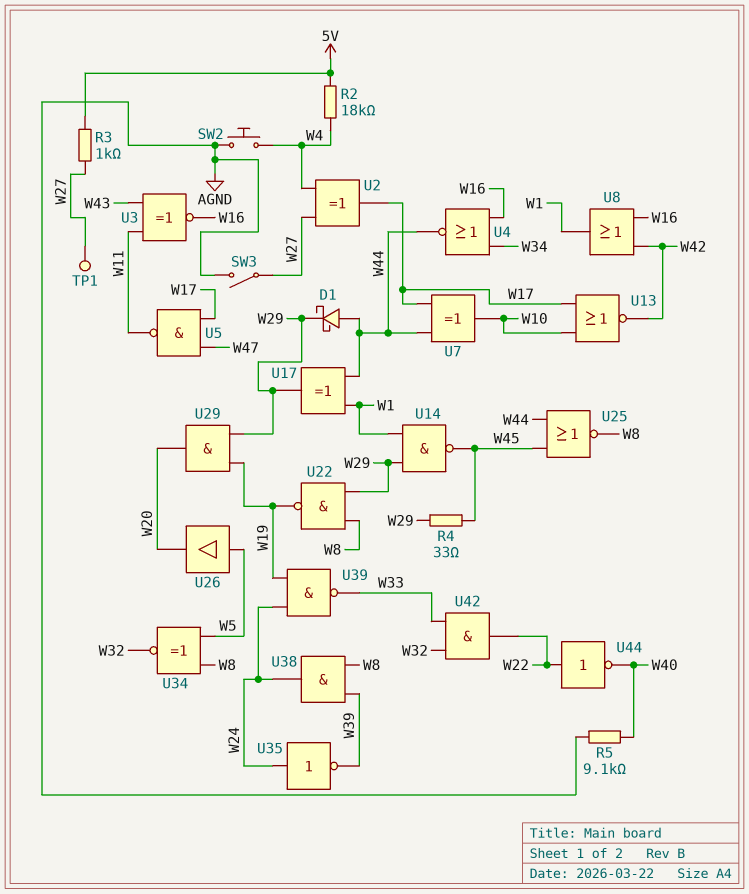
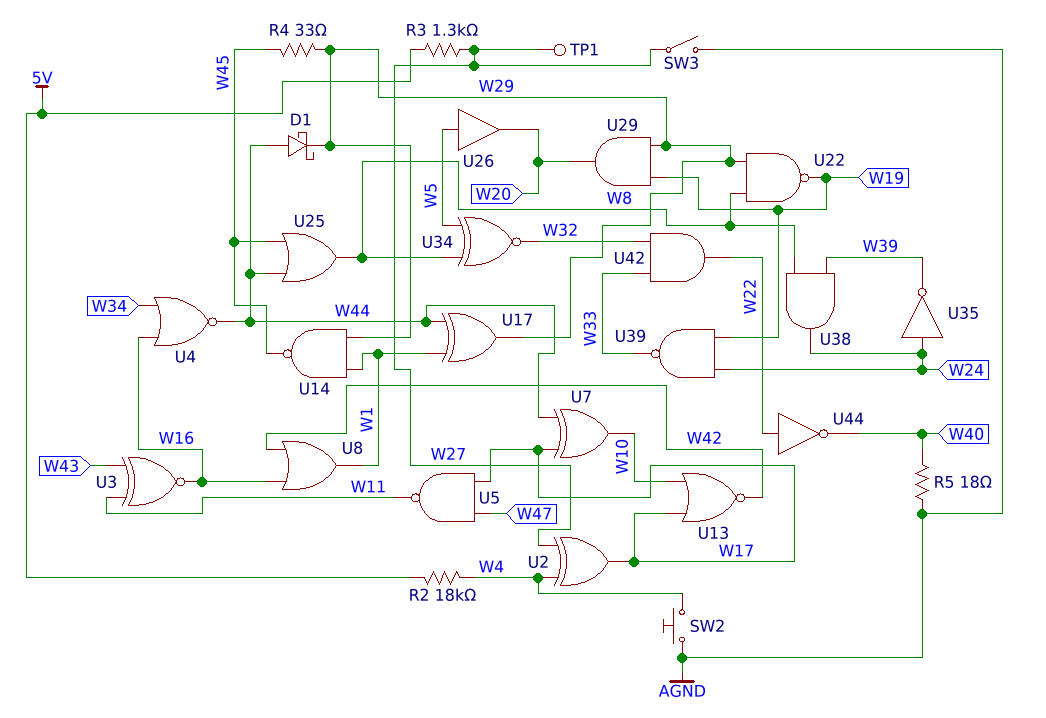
R3: 1k (5V, W27) -> 1.3k (5V, W27)
R5: 9.1k (AGND, W40) -> 18 (AGND, W40)
U25: NOR (in W44, in W45, out W8) -> OR (in W44, in W45, out W8)

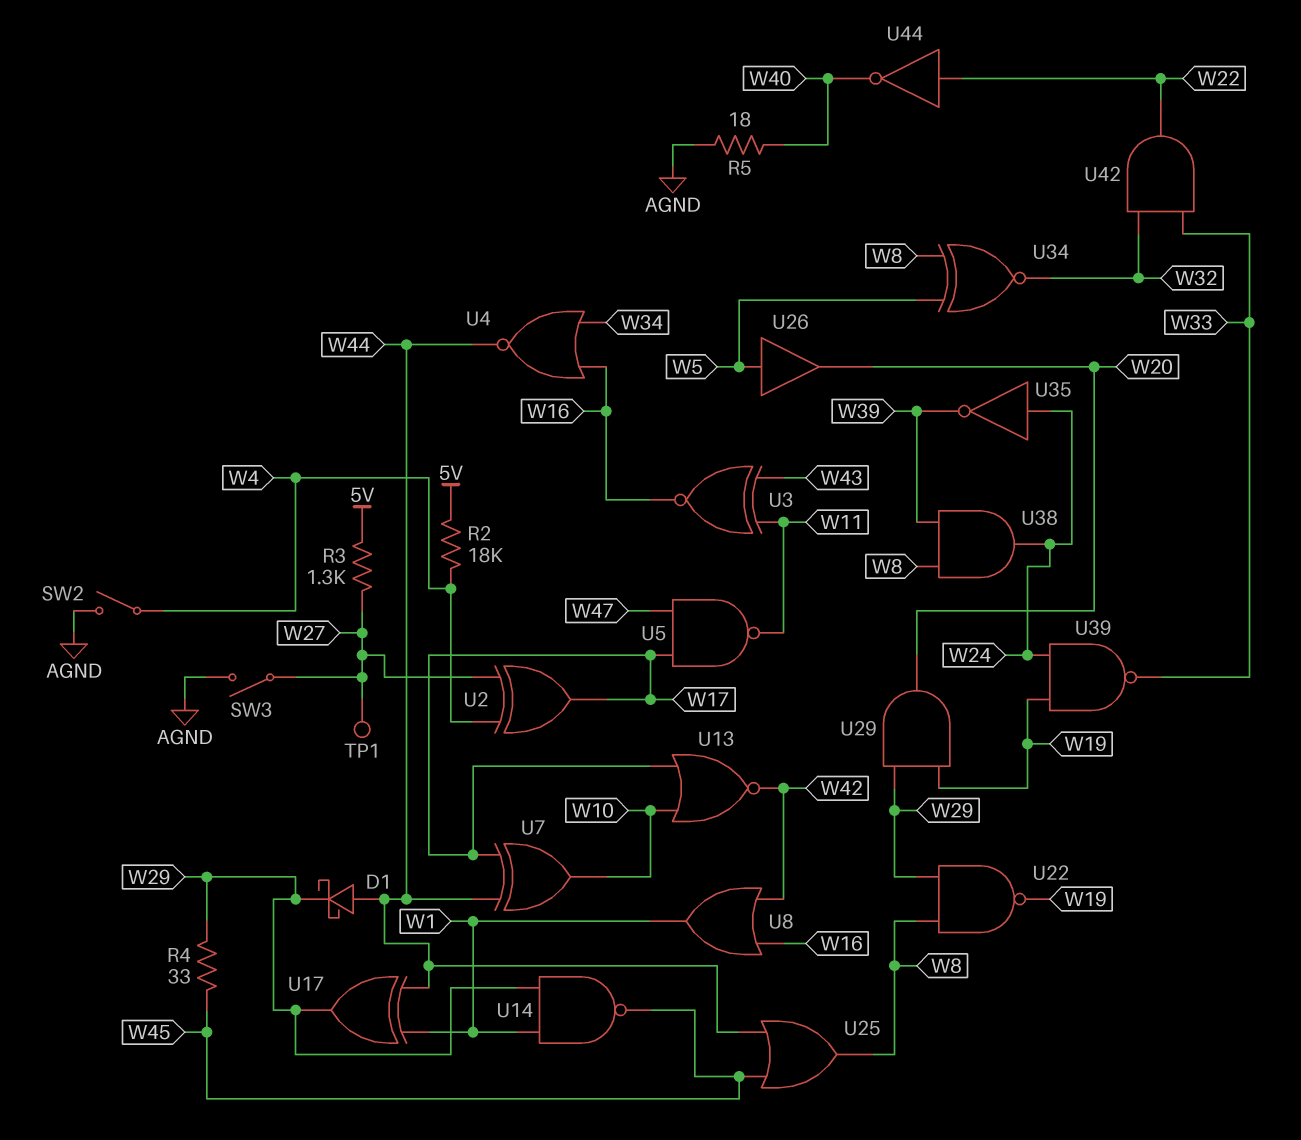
SW2: button (AGND, W4) -> switch (AGND, W4)

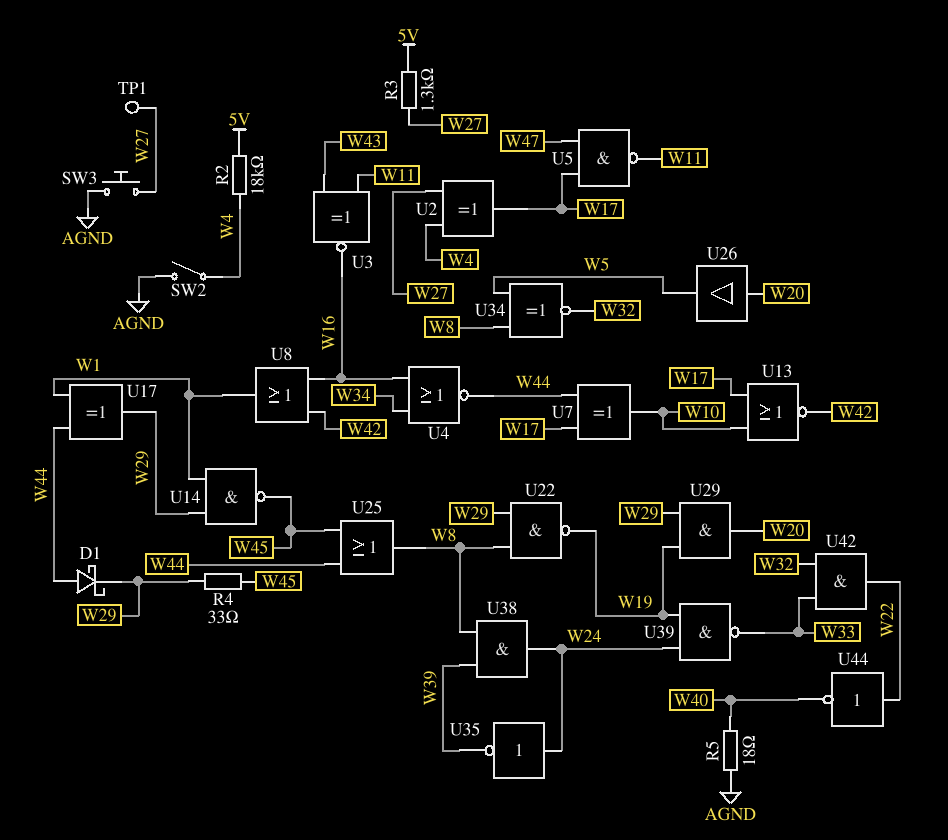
SW3: switch (AGND, W27) -> button (AGND, W27)
U26: buffer (in W5, out W20) -> buffer (in W20, out W5)

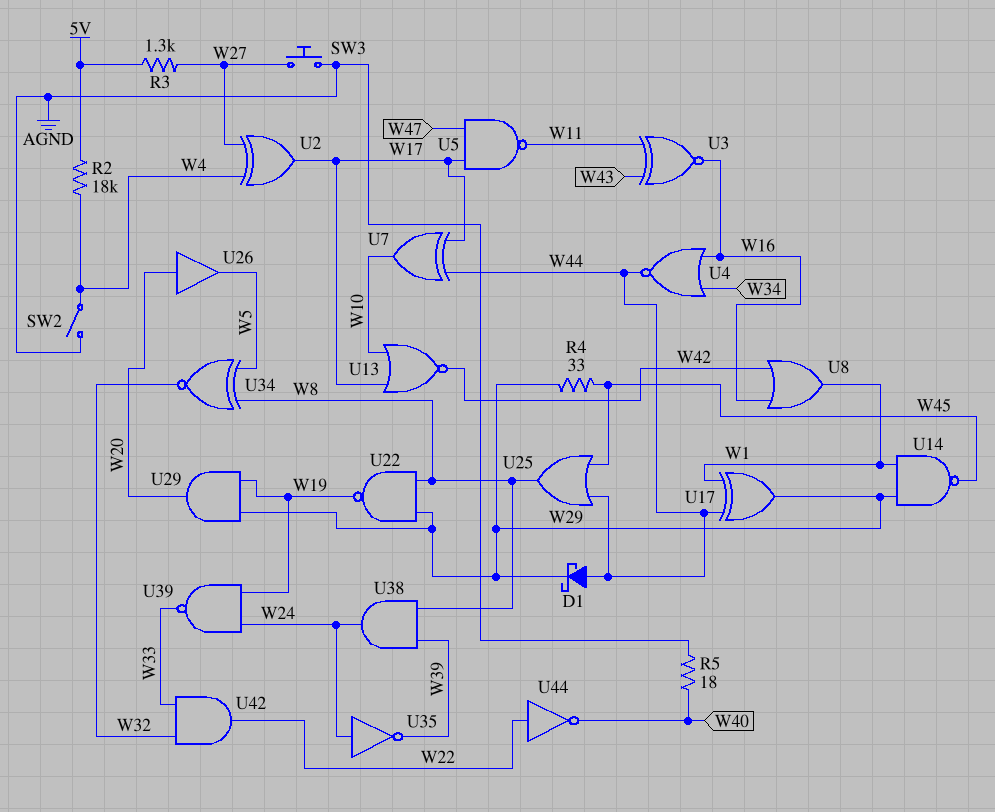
TP1: test point (W27) -> none

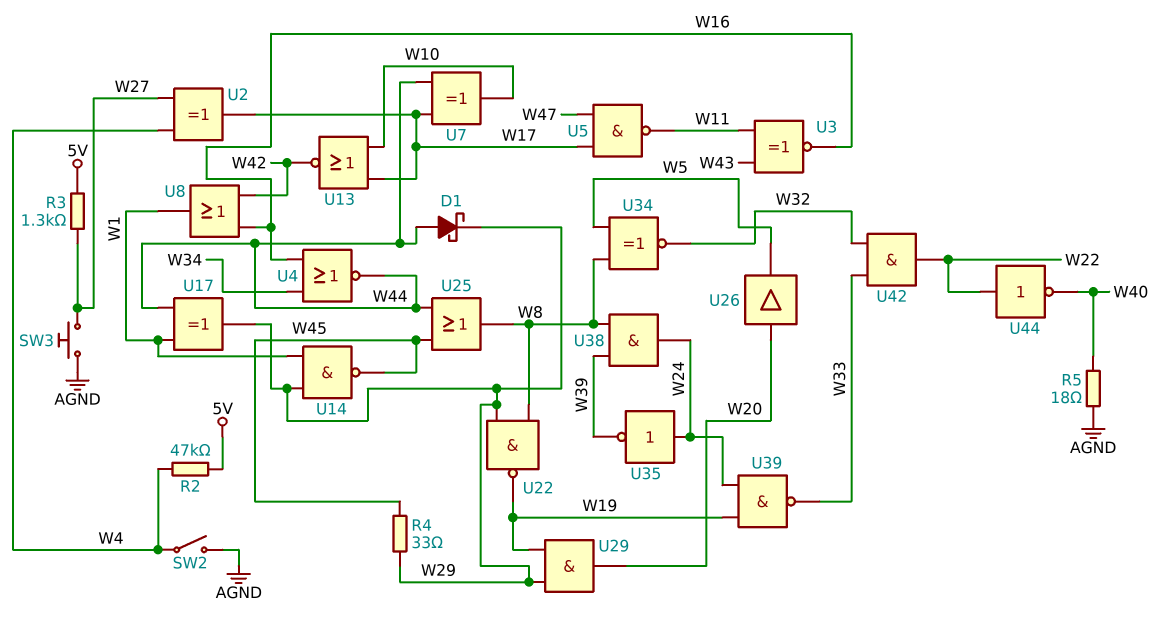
R2: 18k (5V, W4) -> 47k (5V, W4)

